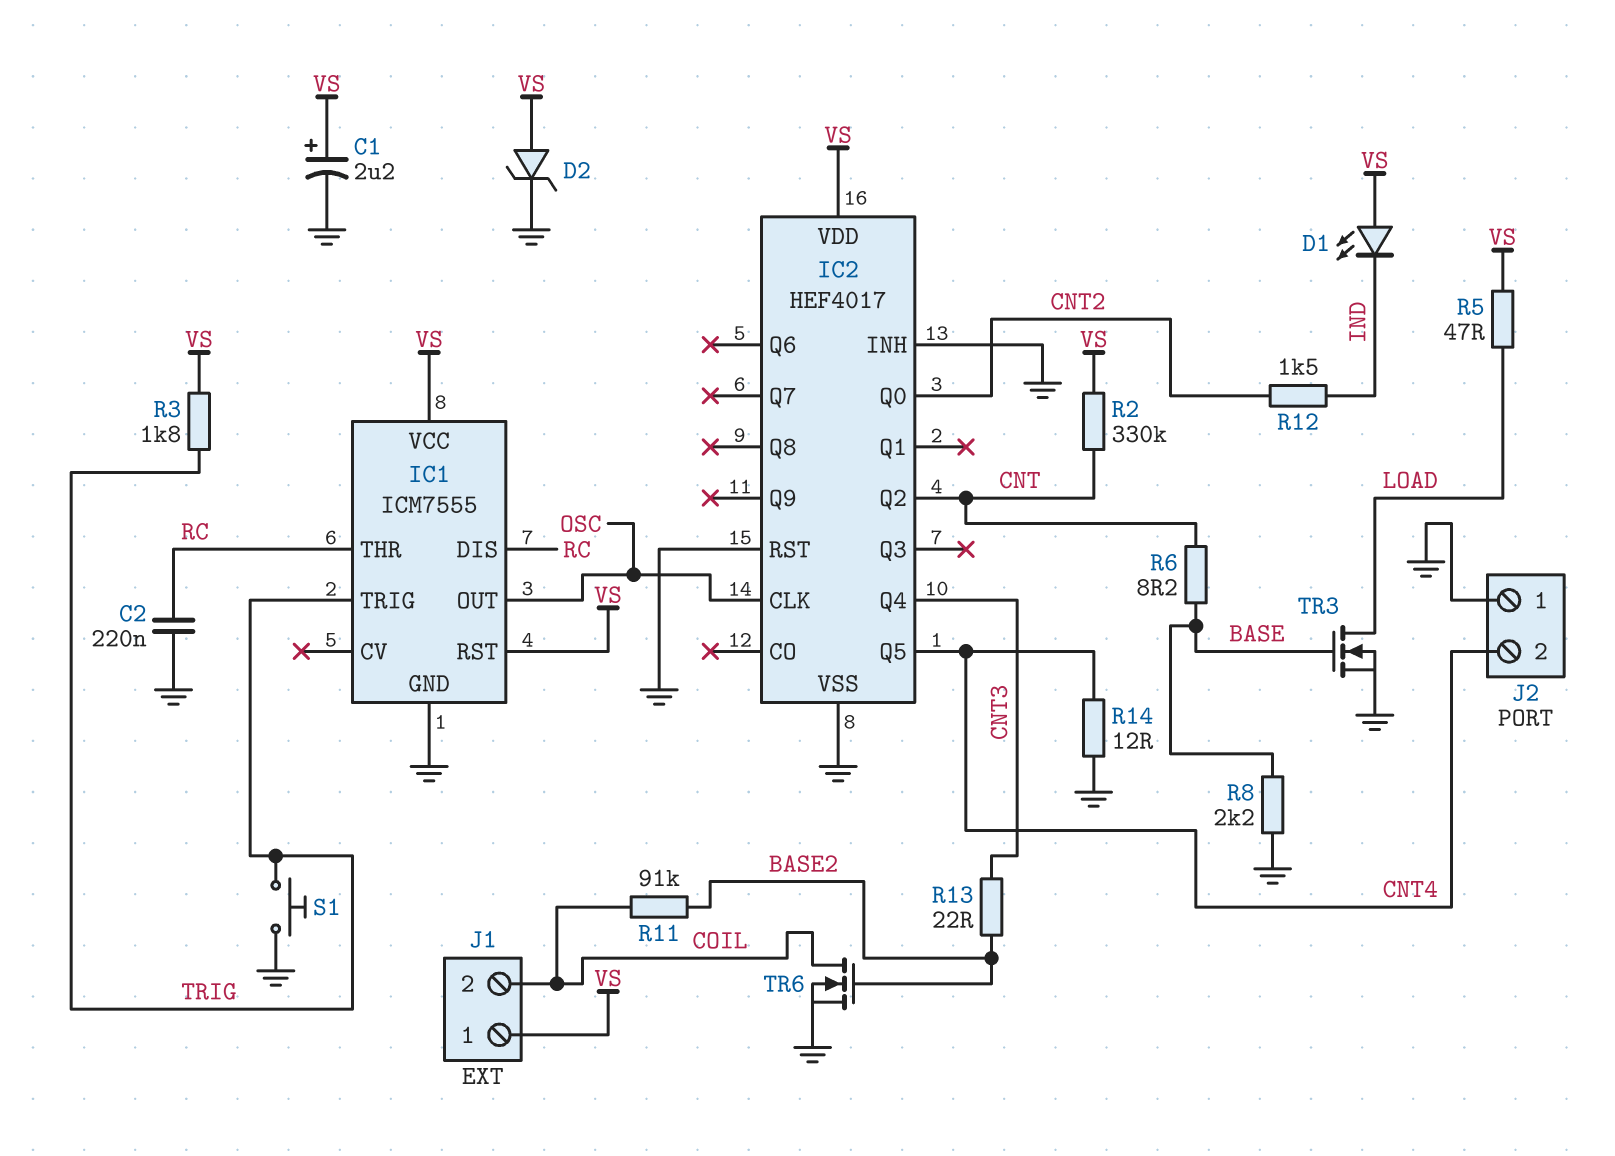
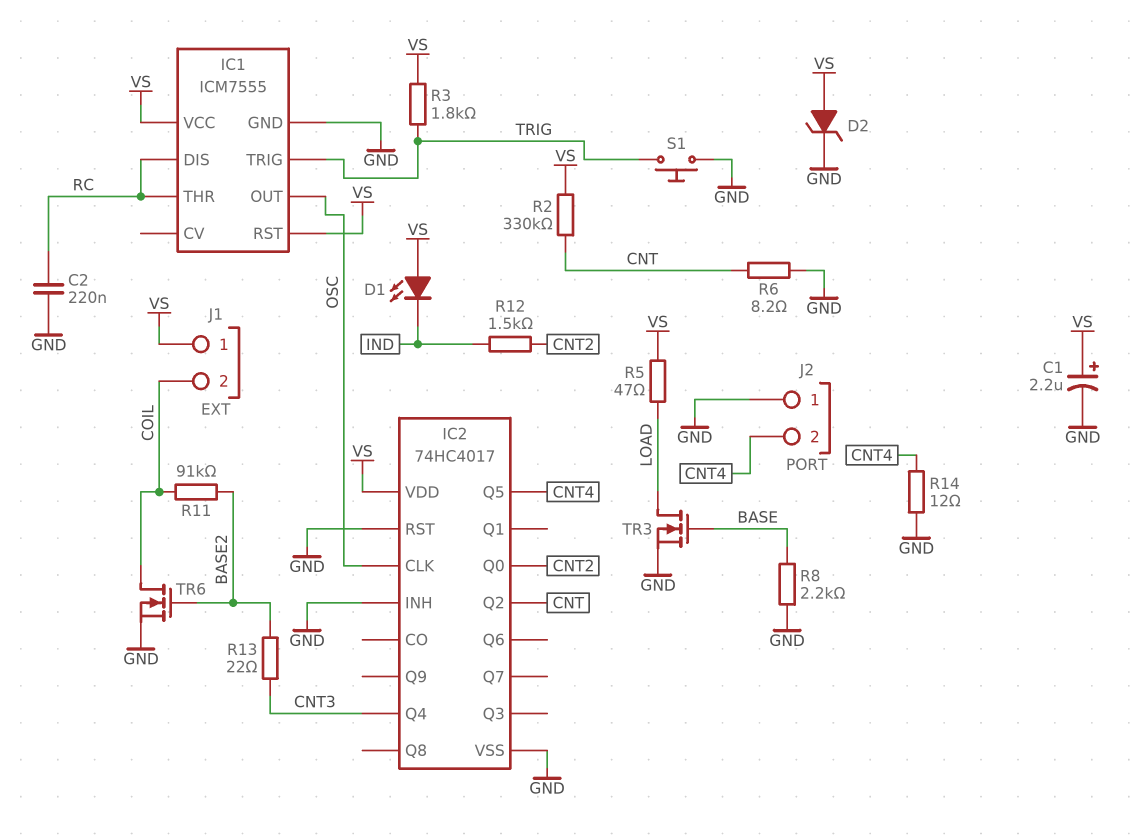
IC2: HEF4017 -> 74HC4017
R6: 8.2 (BASE, CNT) -> 8.2 (CNT, GND)

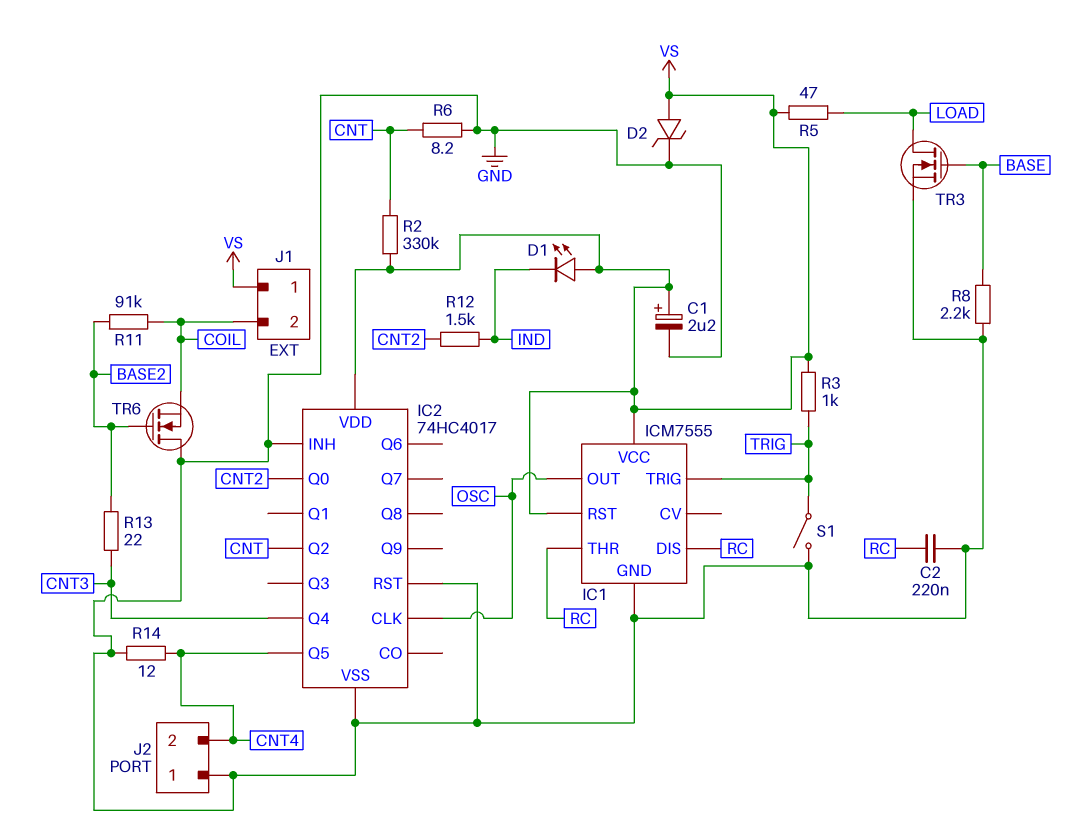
R3: 1.8k (TRIG, VS) -> 1k (TRIG, VS)
S1: button (GND, TRIG) -> switch (GND, TRIG)
TR6: NMOS (G BASE2, D COIL, S GND) -> NMOS (G BASE2, D GND, S COIL)

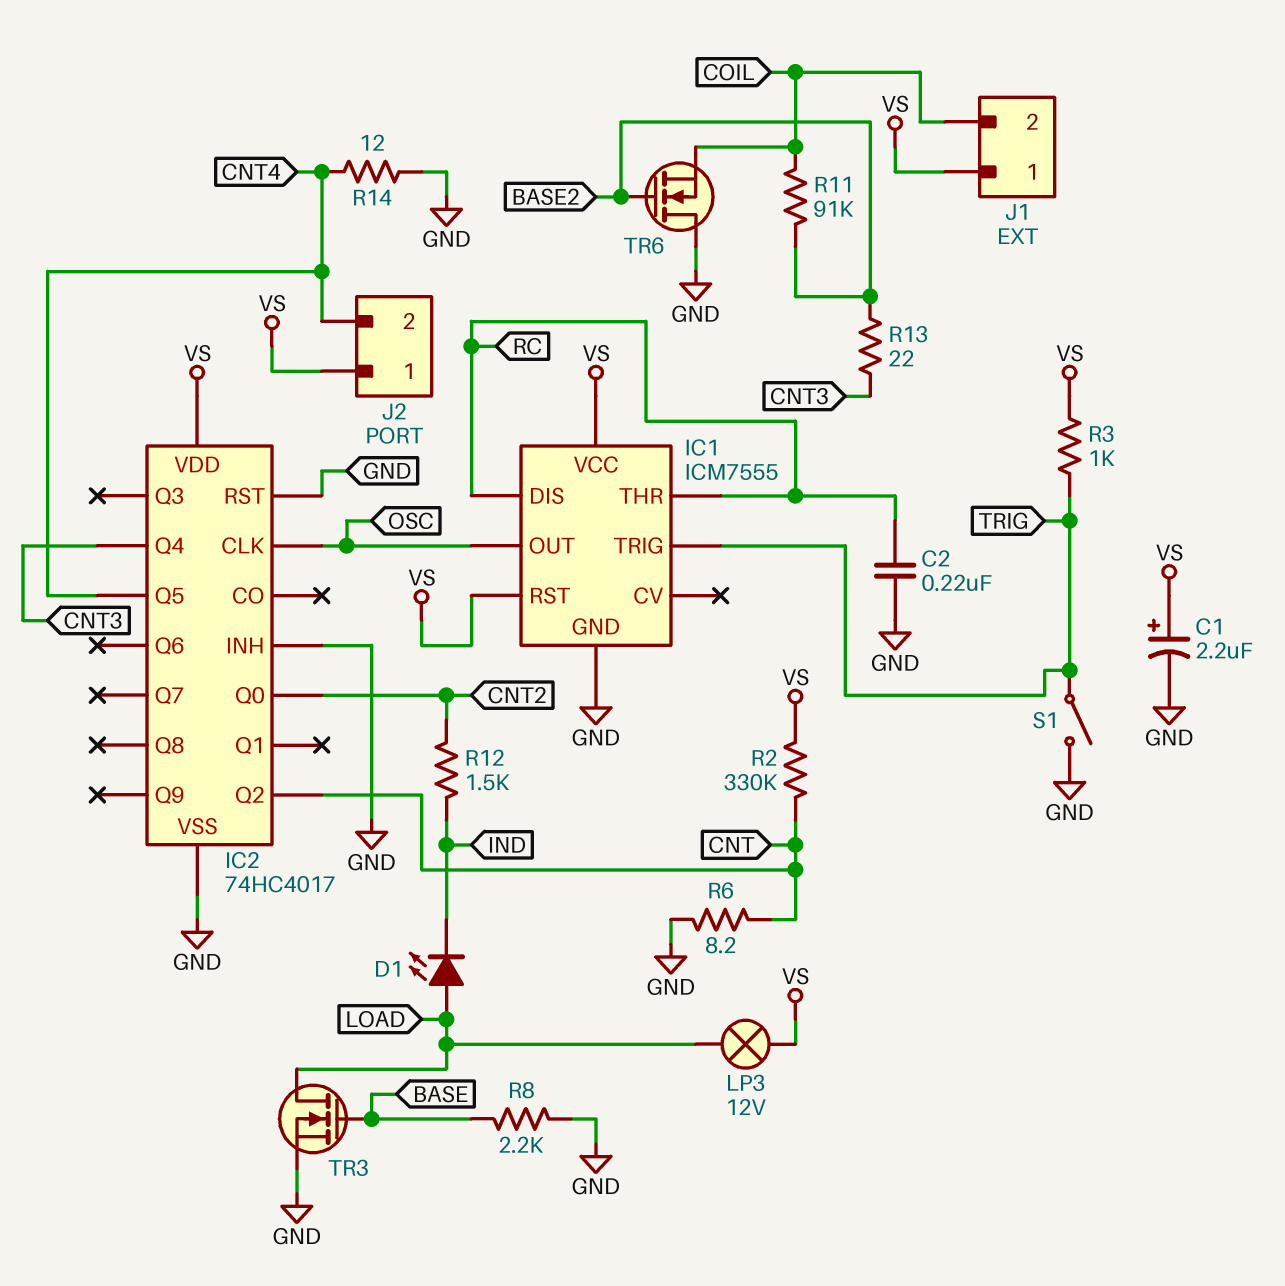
D1: LED (A VS, K IND) -> LED (A LOAD, K IND)
D2: zener (A VS, K GND) -> none
J2 pin 1: GND -> VS
LP3: none -> lamp 12V (LOAD, VS)
R5: 47 (LOAD, VS) -> none

